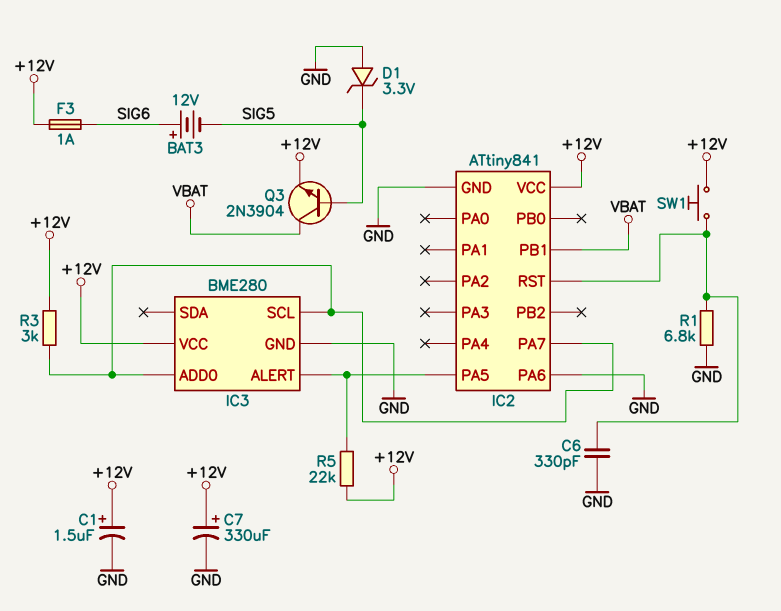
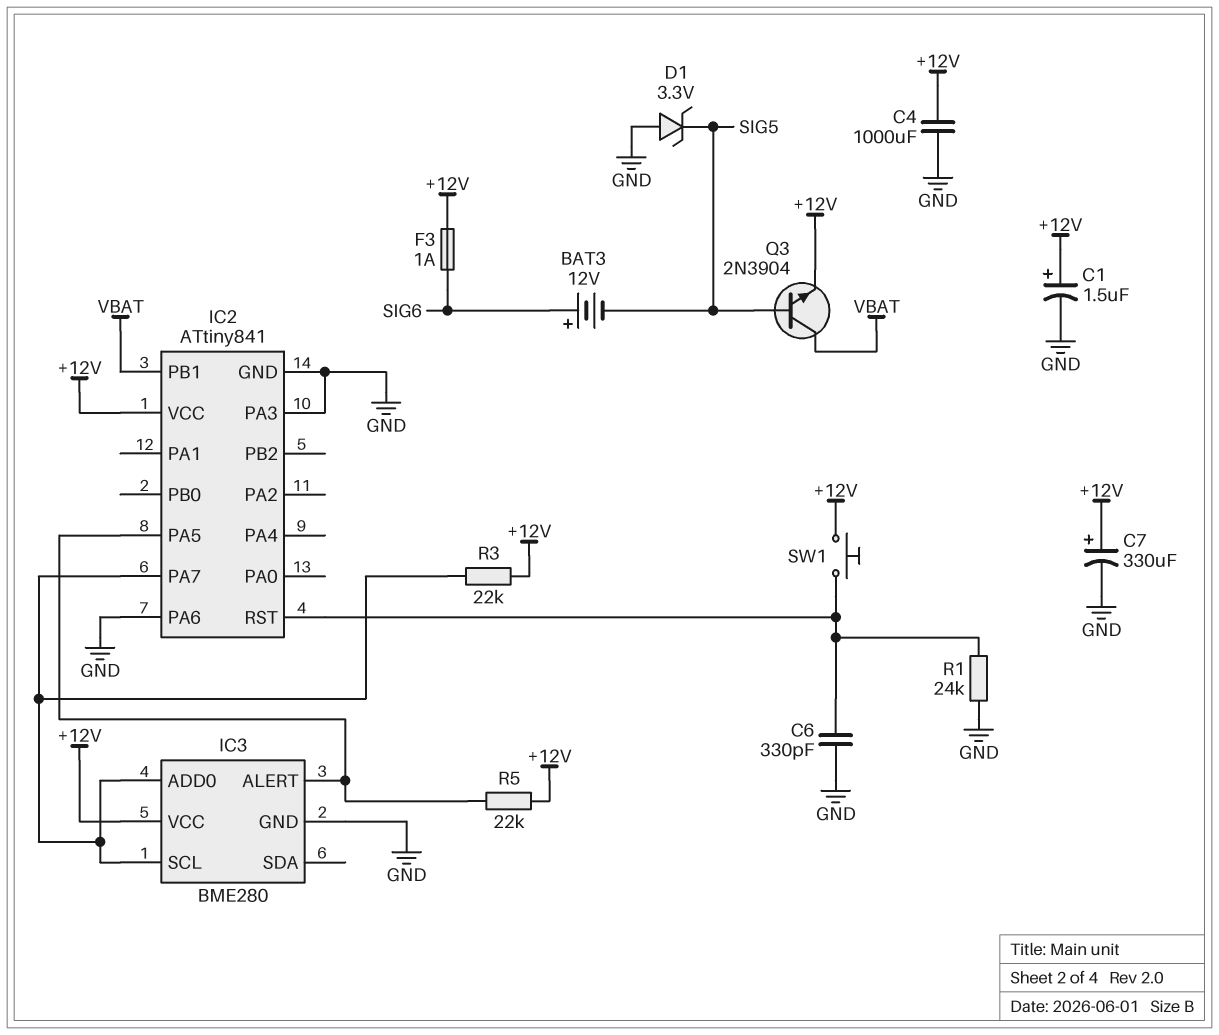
C4: none -> 1000uF (+12V, GND)
IC2 pin PA3: none -> GND
R1: 6.8k (GND, IC2/RST) -> 24k (GND, IC2/RST)
R3: 3k (+12V, IC2/PA7) -> 22k (+12V, IC2/PA7)

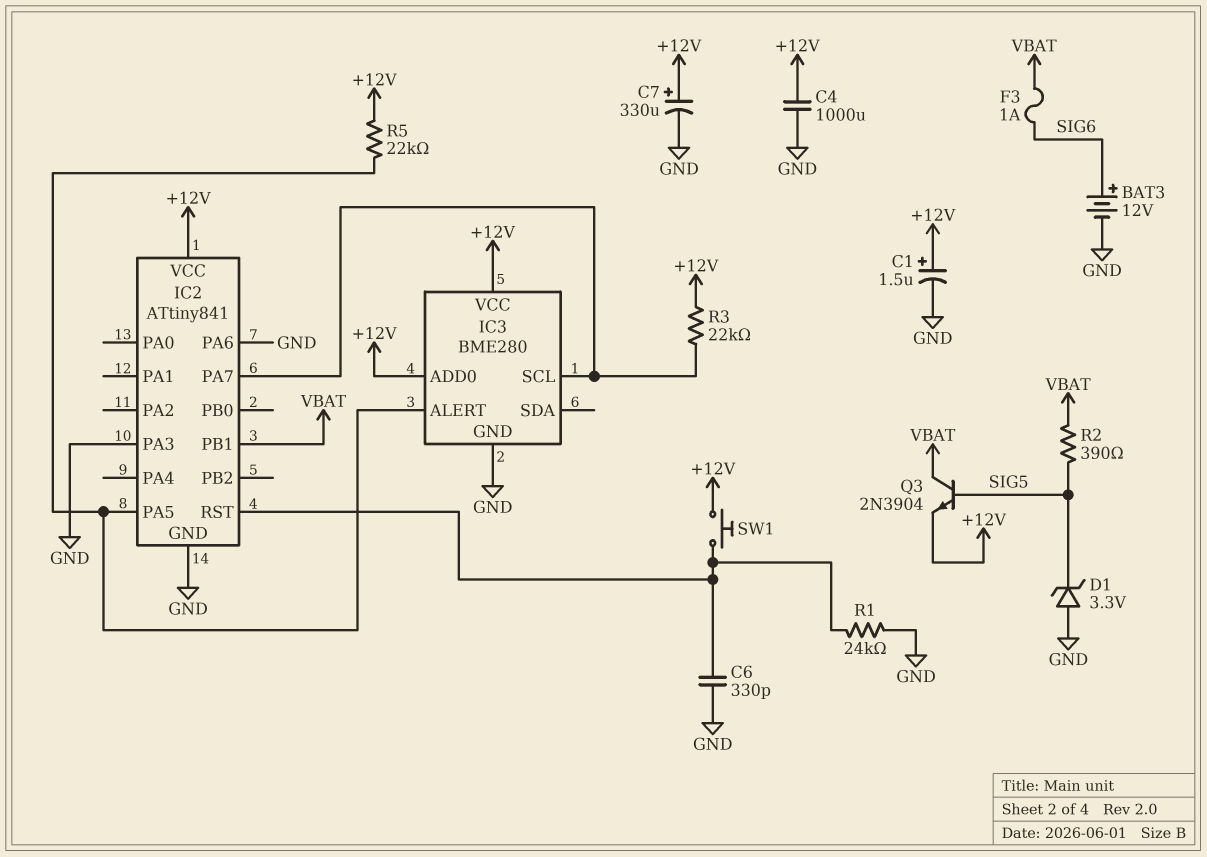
BAT3: 12V (plus SIG6, minus SIG5) -> 12V (plus SIG6, minus GND)
F3: 1A (+12V, SIG6) -> 1A (SIG6, VBAT)
IC3 pin ADD0: IC2/PA7 -> +12V
R2: none -> 390 (SIG5, VBAT)

